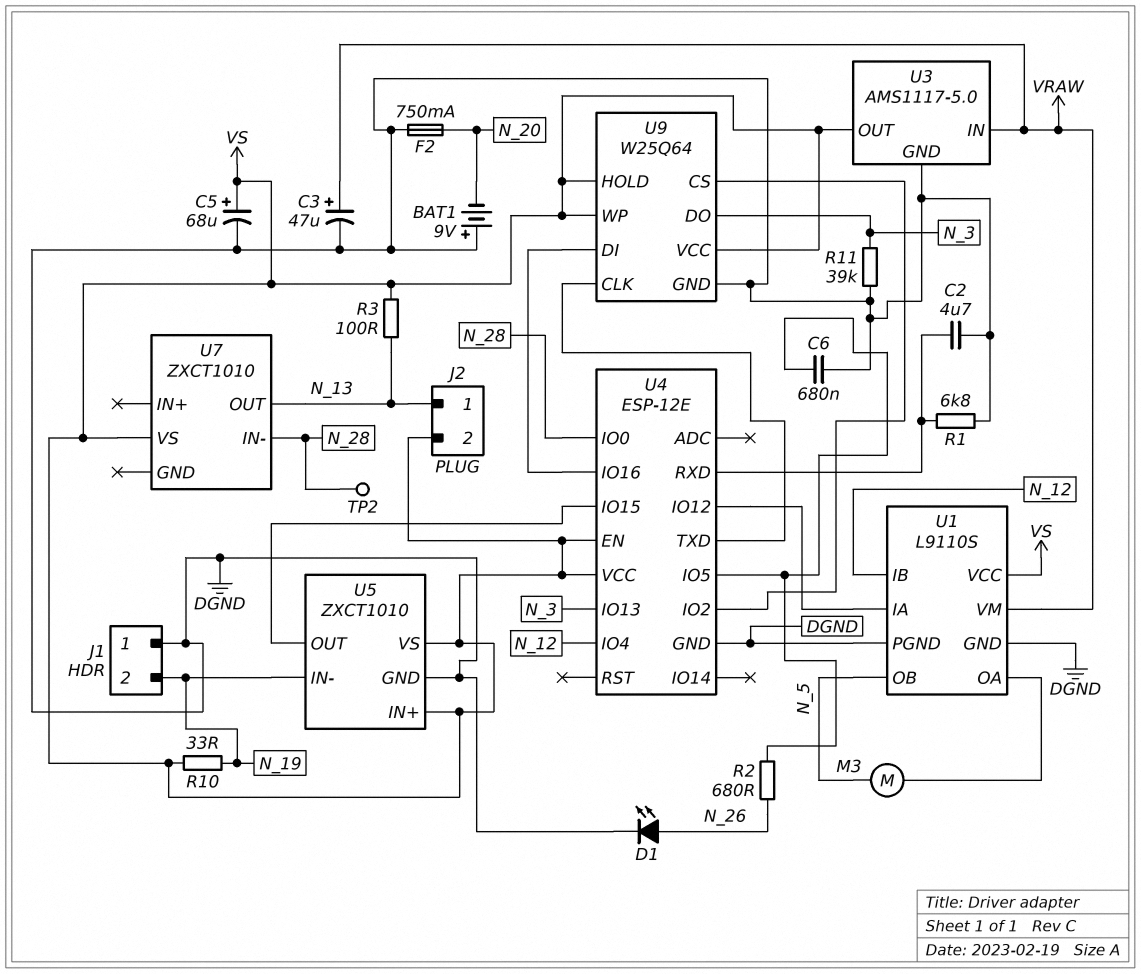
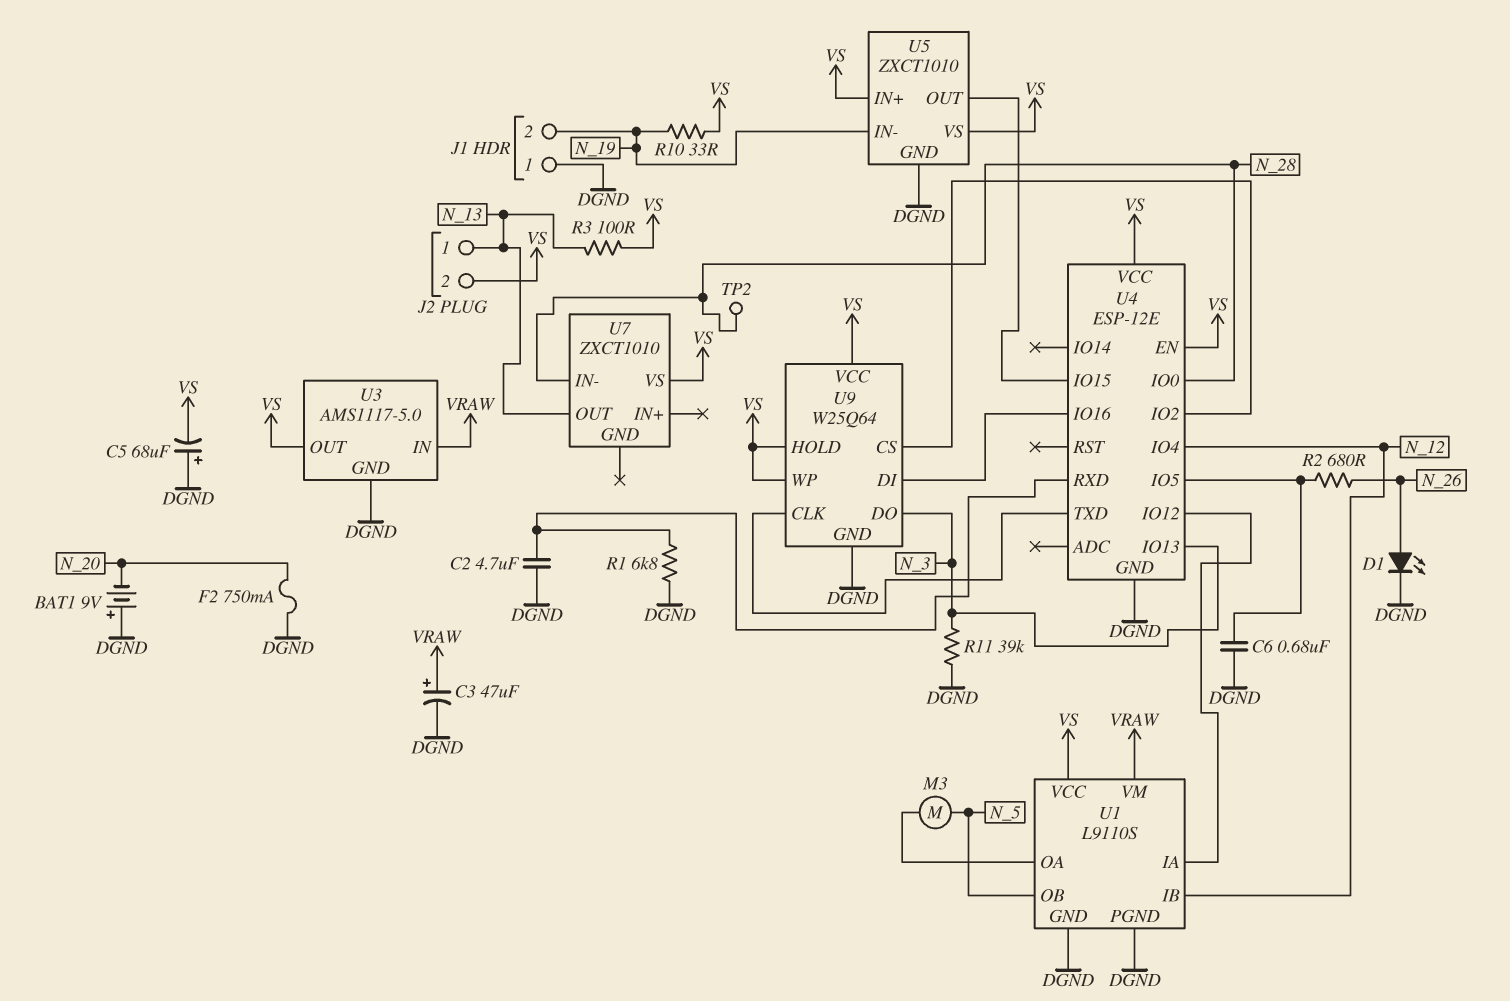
C5: 68uF (plus VS, minus DGND) -> 68uF (plus DGND, minus VS)

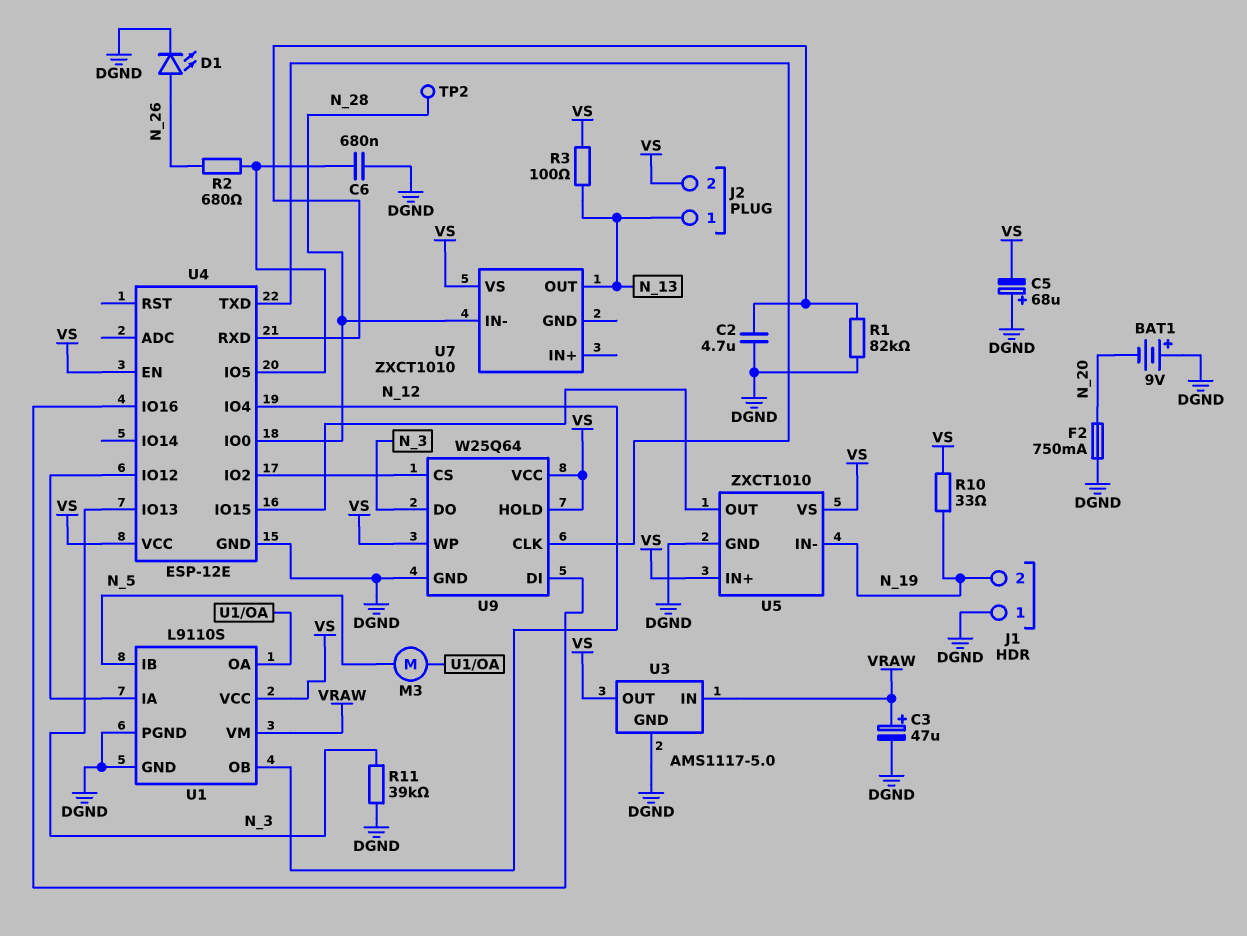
R1: 6.8k (DGND, U4/RXD) -> 82k (DGND, U4/RXD)
U1 pin IB: N_12 -> N_5
U1 pin OB: N_5 -> N_12

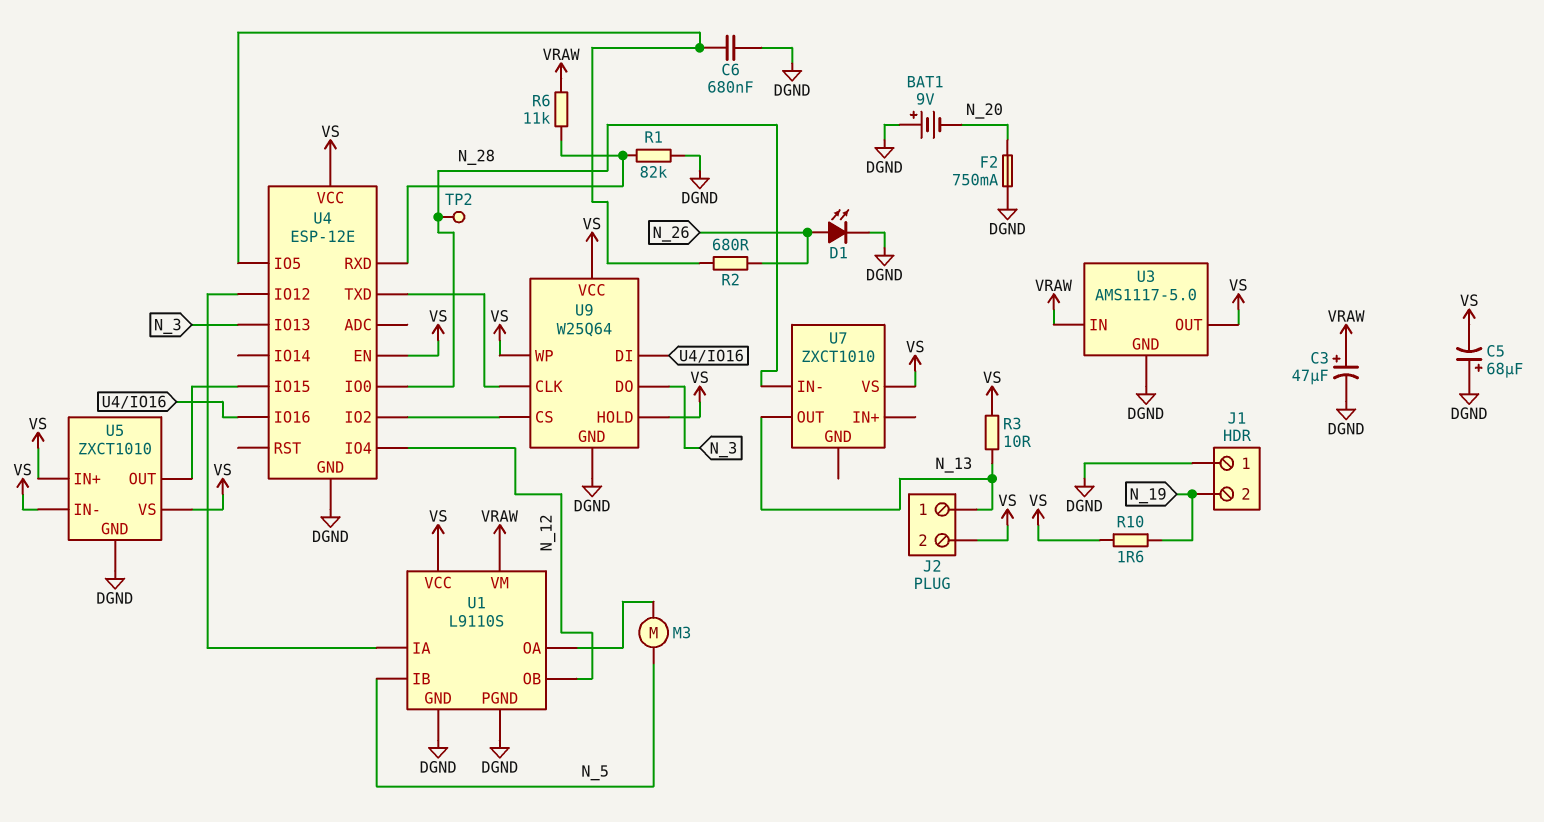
C2: 4.7uF (DGND, U4/RXD) -> none
R3: 100 (N_13, VS) -> 10 (N_13, VS)
R6: none -> 11k (U4/RXD, VRAW)
R10: 33 (N_19, VS) -> 1.6 (N_19, VS)
R11: 39k (DGND, N_3) -> none
U5 pin IN-: N_19 -> VS

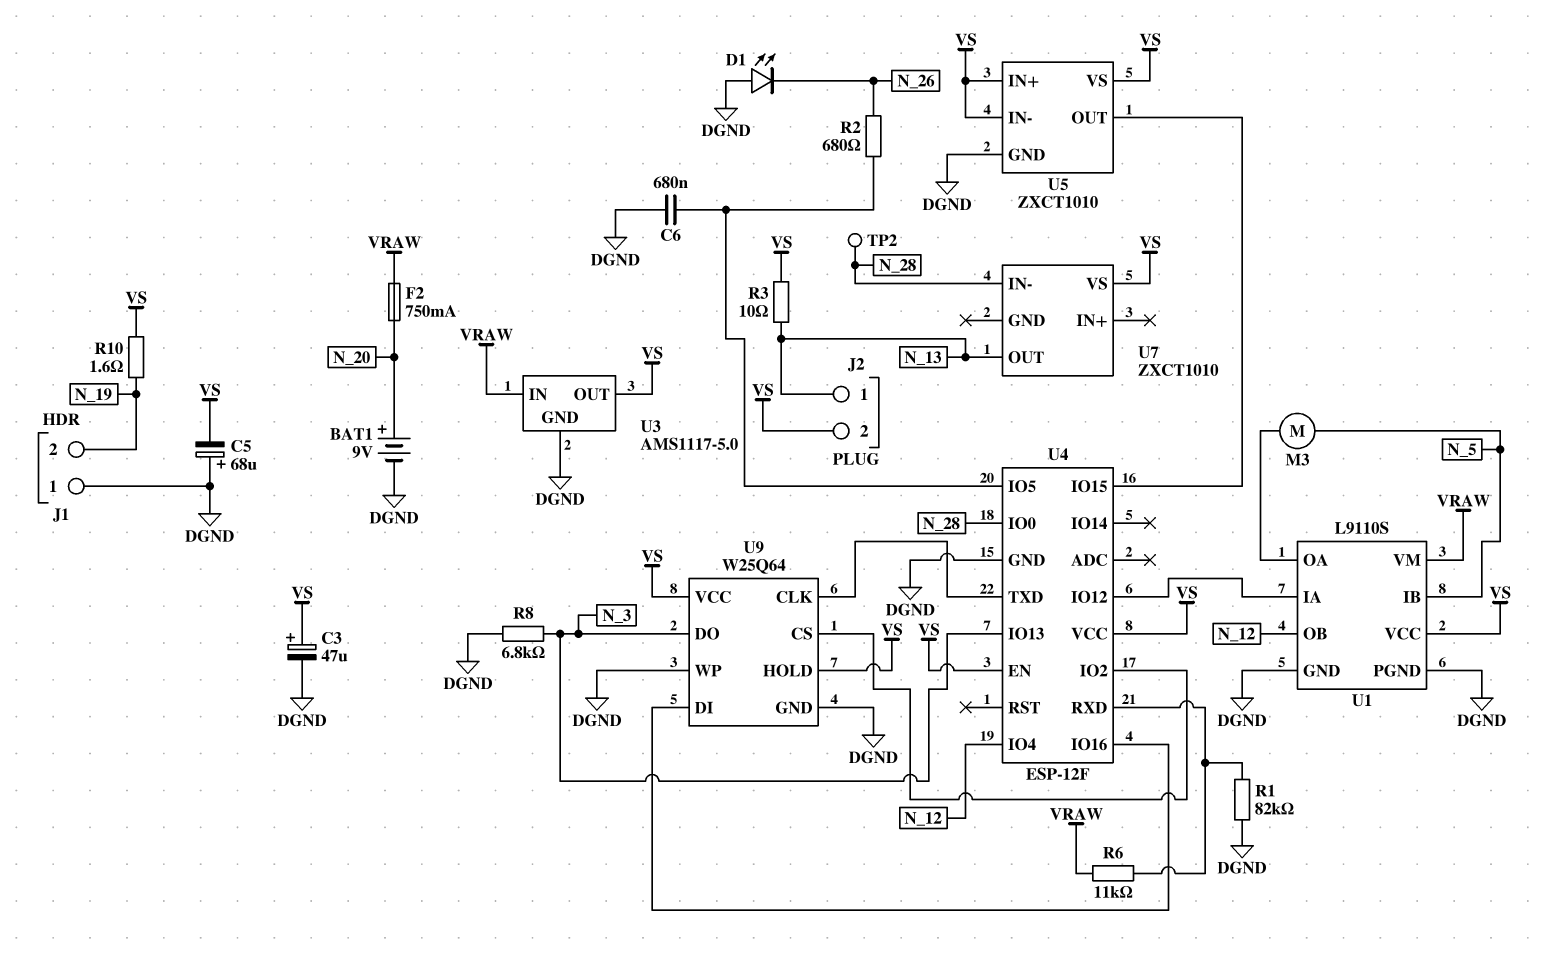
BAT1: 9V (plus DGND, minus N_20) -> 9V (plus N_20, minus DGND)
C3: 47uF (plus VRAW, minus DGND) -> 47uF (plus VS, minus DGND)
D1: LED (A N_26, K DGND) -> LED (A DGND, K N_26)
F2: 750mA (DGND, N_20) -> 750mA (N_20, VRAW)
R8: none -> 6.8k (DGND, N_3)
U4: ESP-12E -> ESP-12F
U9 pin WP: VS -> DGND

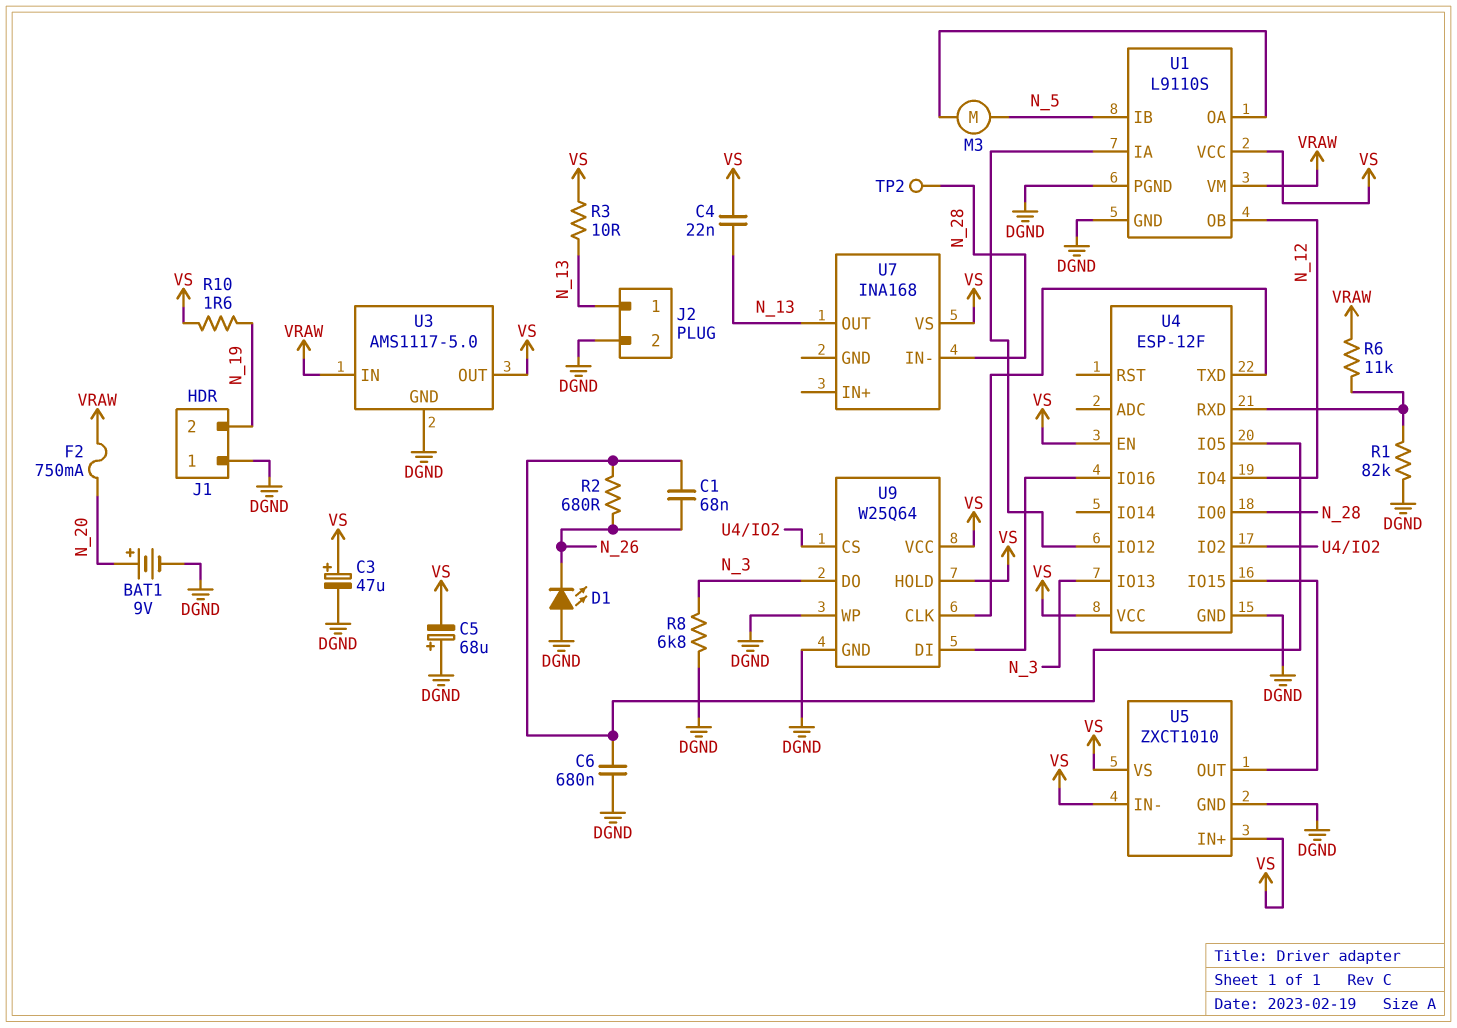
C1: none -> 68nF (N_26, U4/IO5)
C4: none -> 22nF (N_13, VS)
J2 pin 2: VS -> DGND
U7: ZXCT1010 -> INA168

